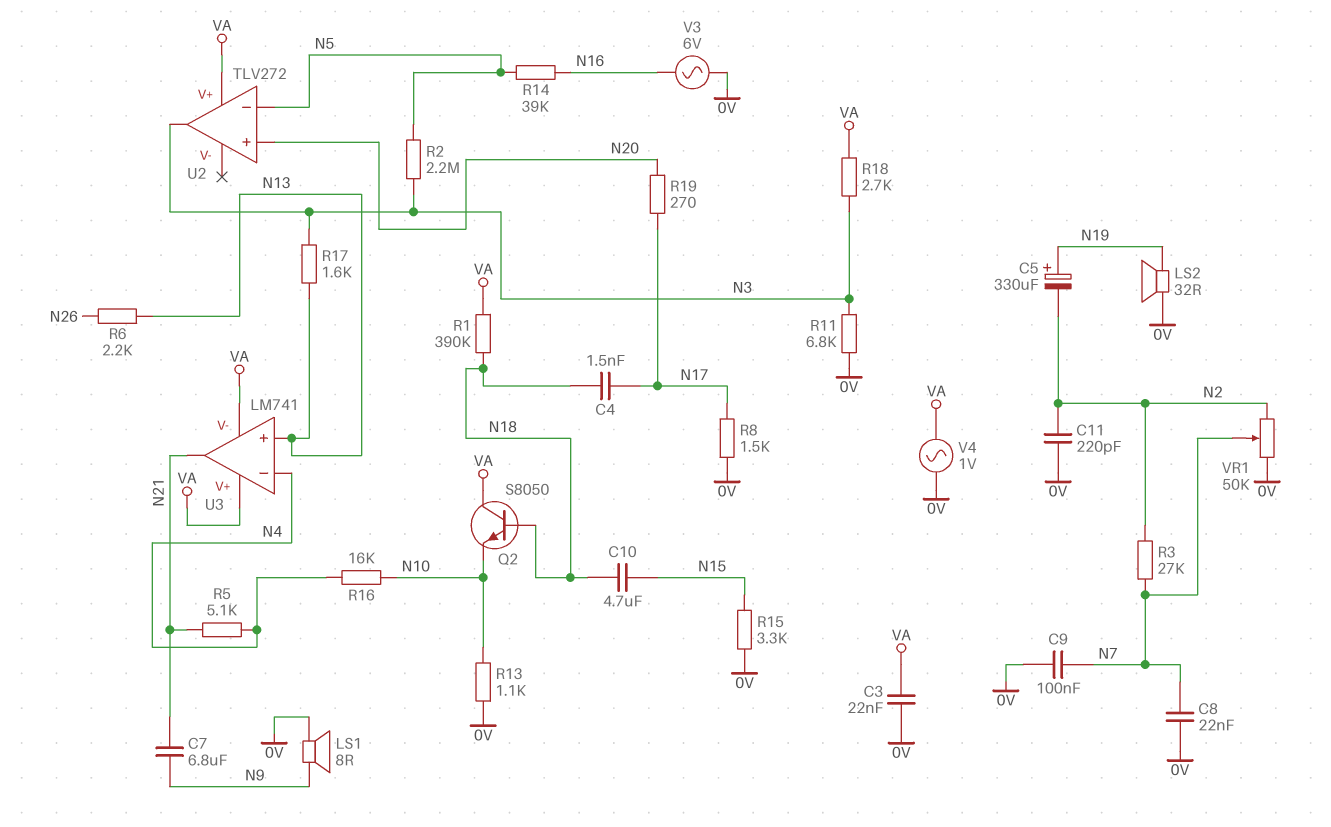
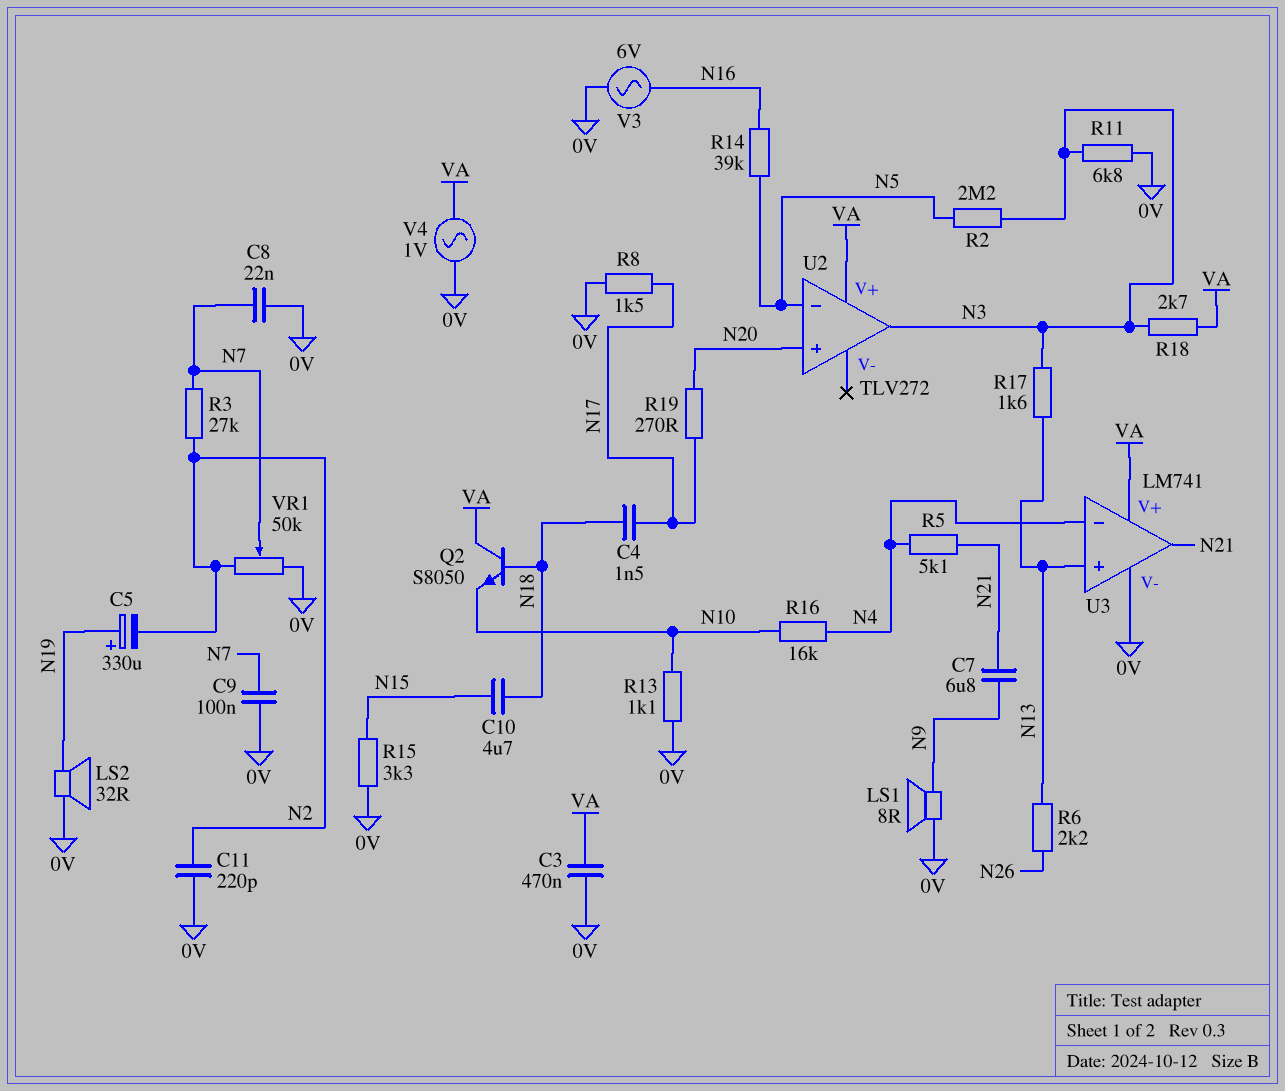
C3: 22nF (0V, VA) -> 470nF (0V, VA)
R1: 390k (N18, VA) -> none
U3 pin V-: VA -> 0V

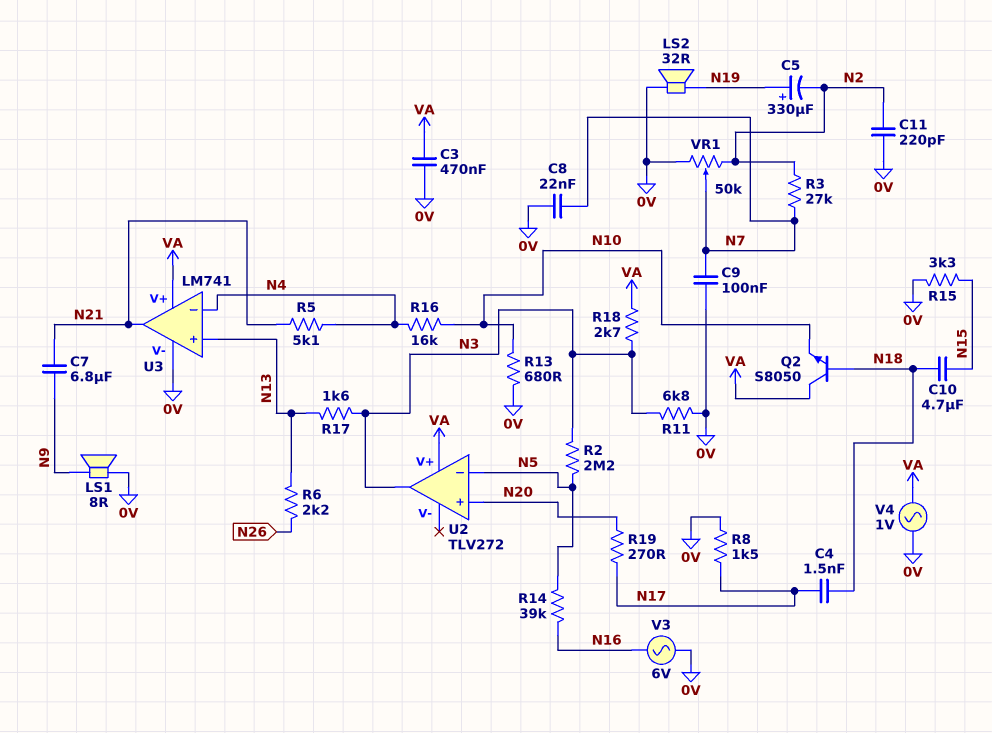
R13: 1.1k (0V, N10) -> 680 (0V, N10)

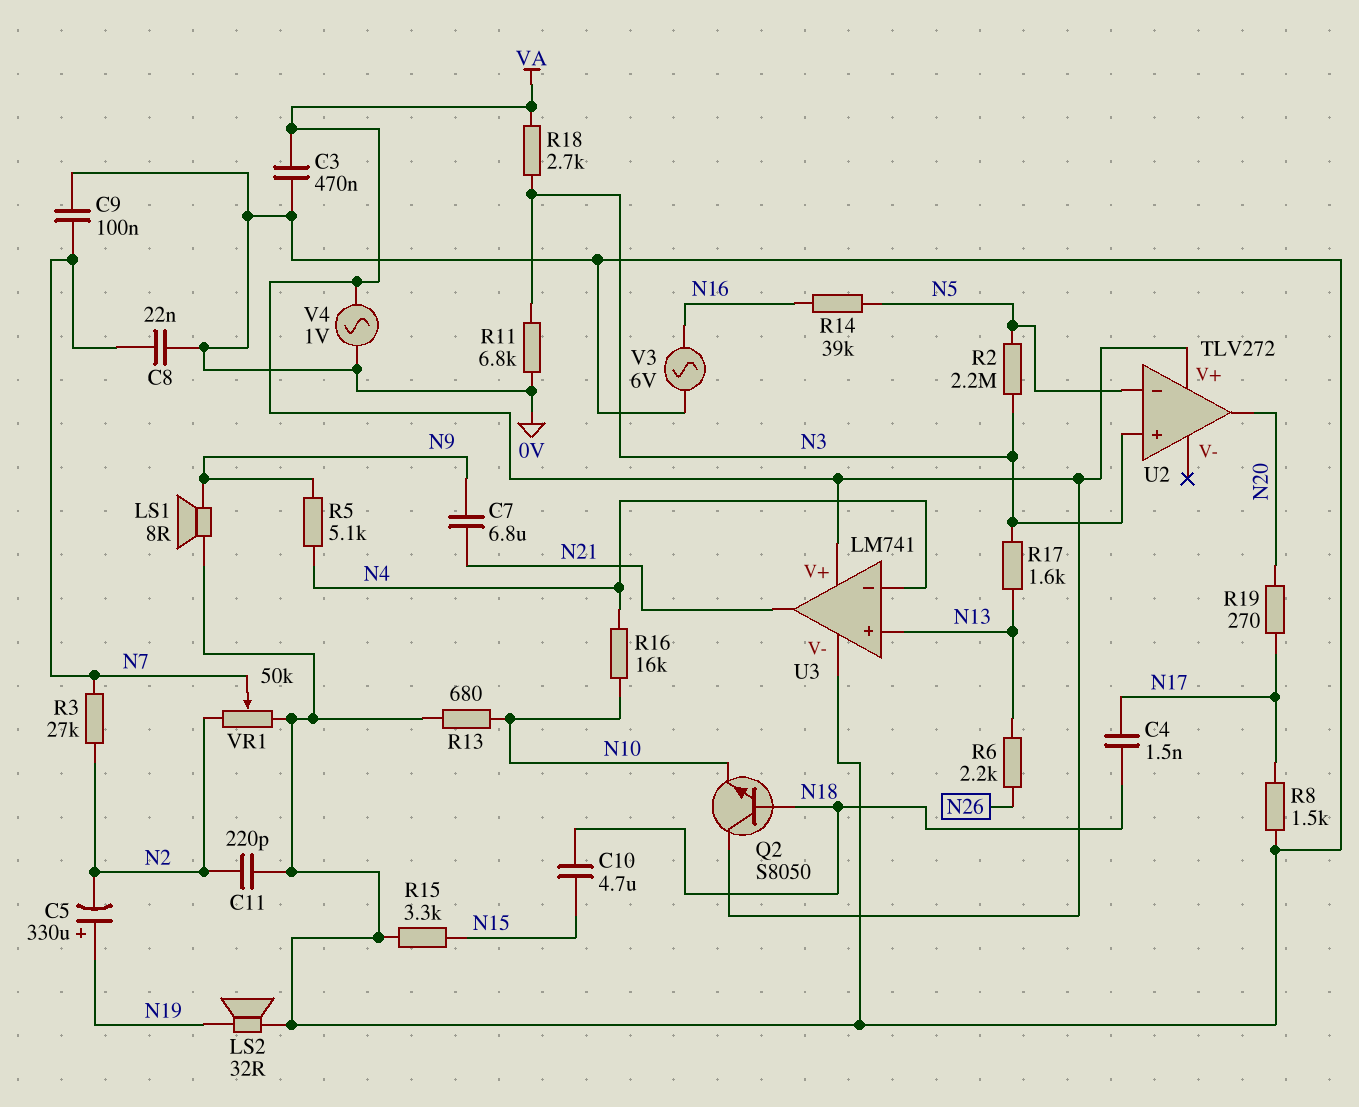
R5: 5.1k (N4, N21) -> 5.1k (N4, N9)
U2 pin in+: N20 -> N3
U2 pin out: N3 -> N20

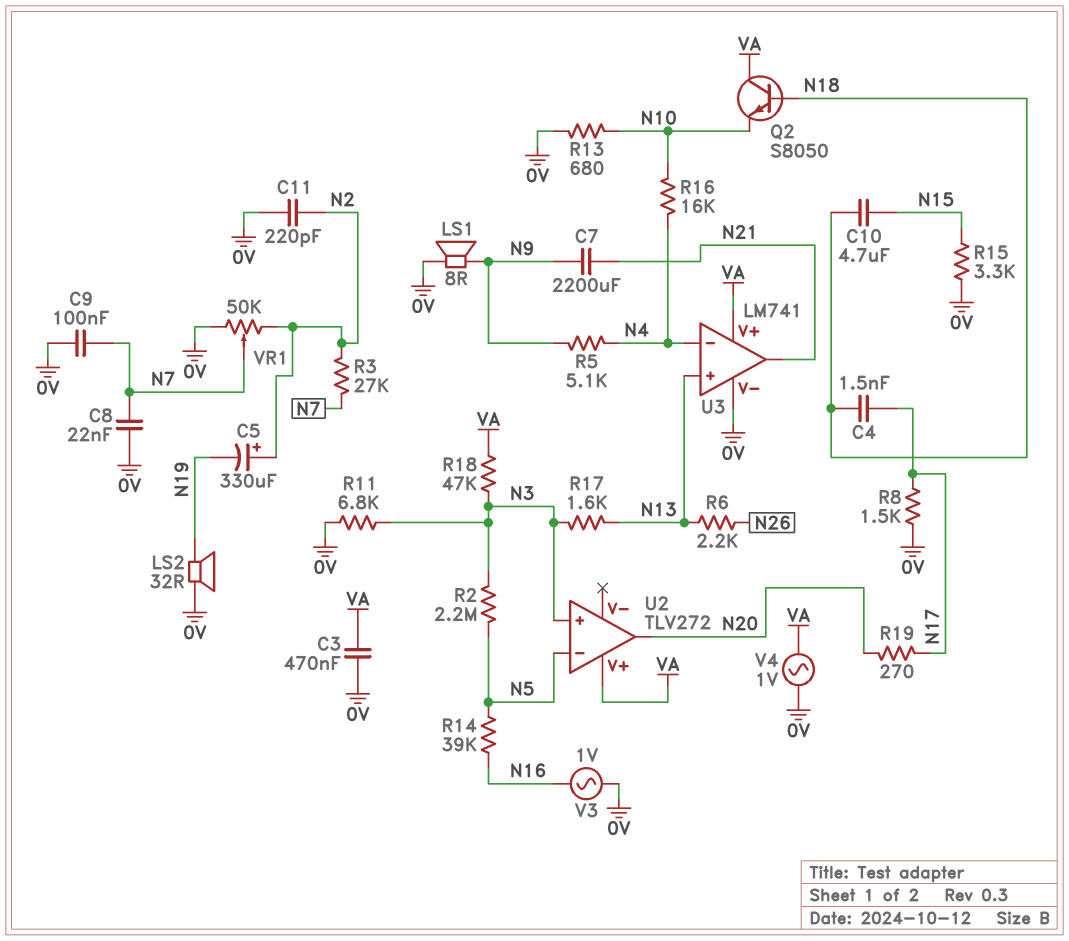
C5: 330uF (plus N19, minus N2) -> 330uF (plus N2, minus N19)
C7: 6.8uF (N9, N21) -> 2200uF (N9, N21)
R18: 2.7k (N3, VA) -> 47k (N3, VA)
V3: AC 6V (0V, N16) -> AC 1V (0V, N16)

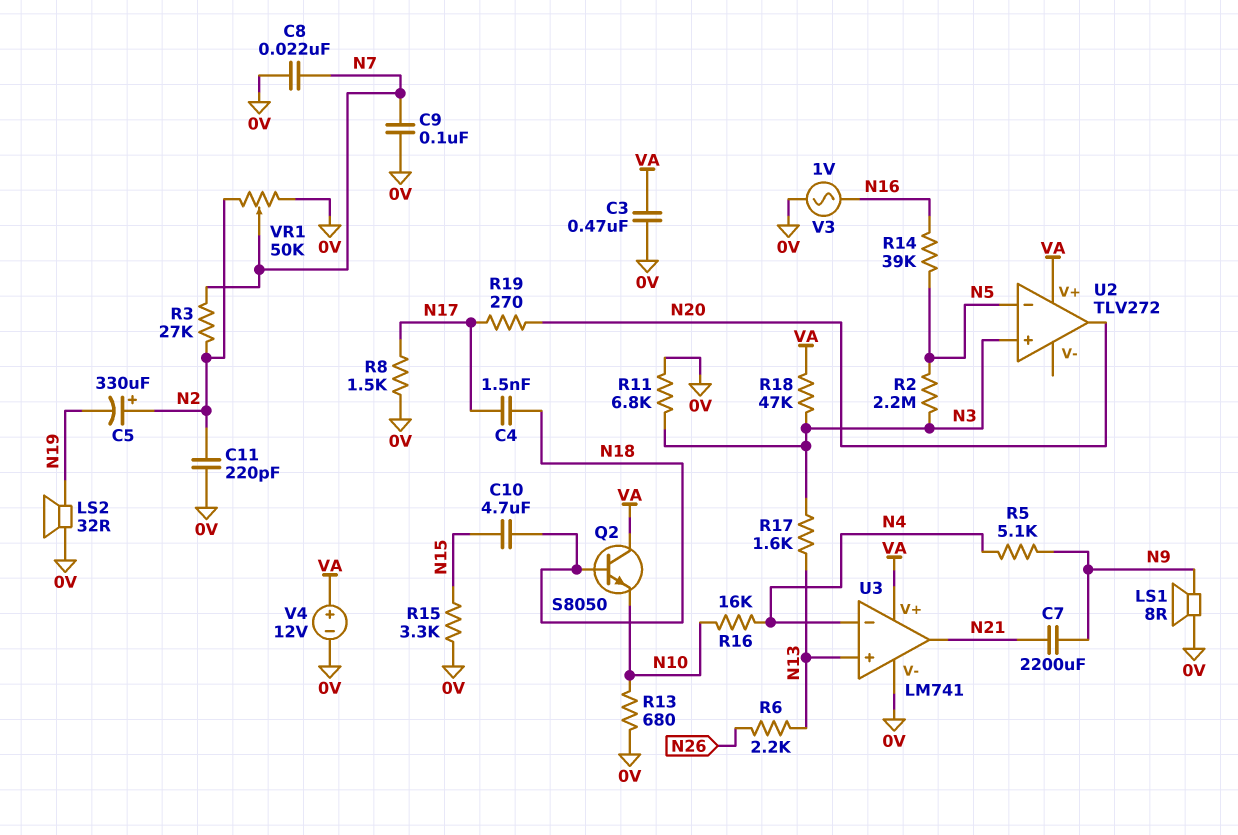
V4: AC 1V (0V, VA) -> 12V (plus VA, minus 0V)

